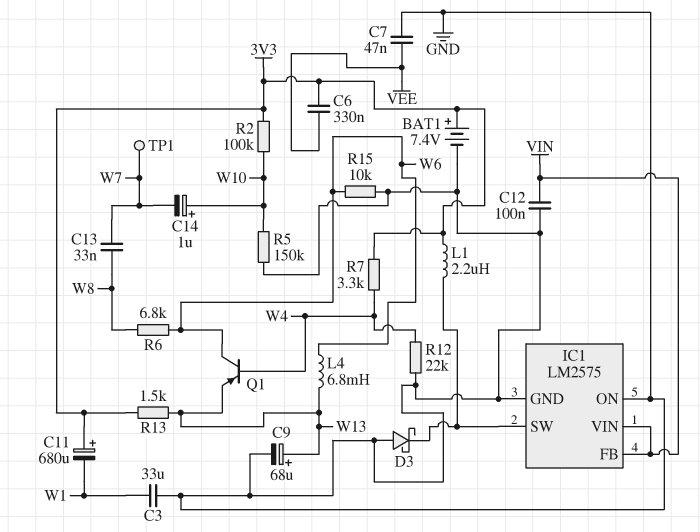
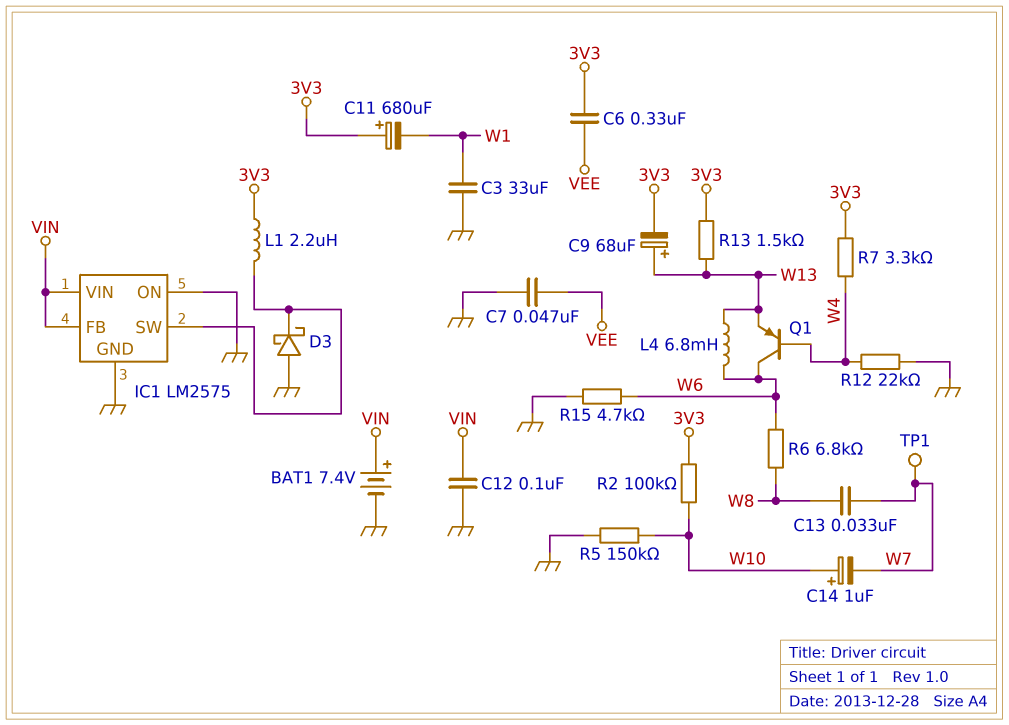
BAT1: 7.4V (plus 3V3, minus GND) -> 7.4V (plus VIN, minus GND)
C9: 68uF (plus W13, minus GND) -> 68uF (plus W13, minus 3V3)
R15: 10k (GND, W6) -> 4.7k (GND, W6)

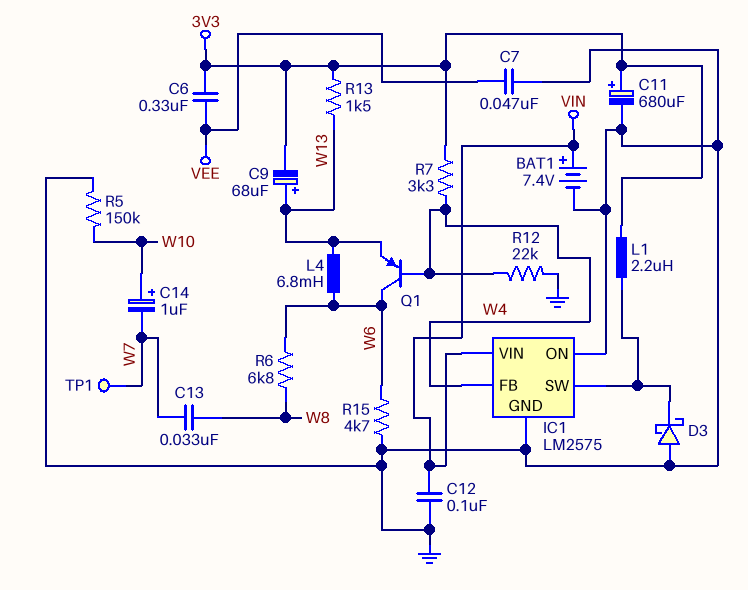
C3: 33uF (GND, W1) -> none
C11: 680uF (plus 3V3, minus W1) -> 680uF (plus 3V3, minus GND)
IC1 pin FB: VIN -> W4
R2: 100k (3V3, W10) -> none

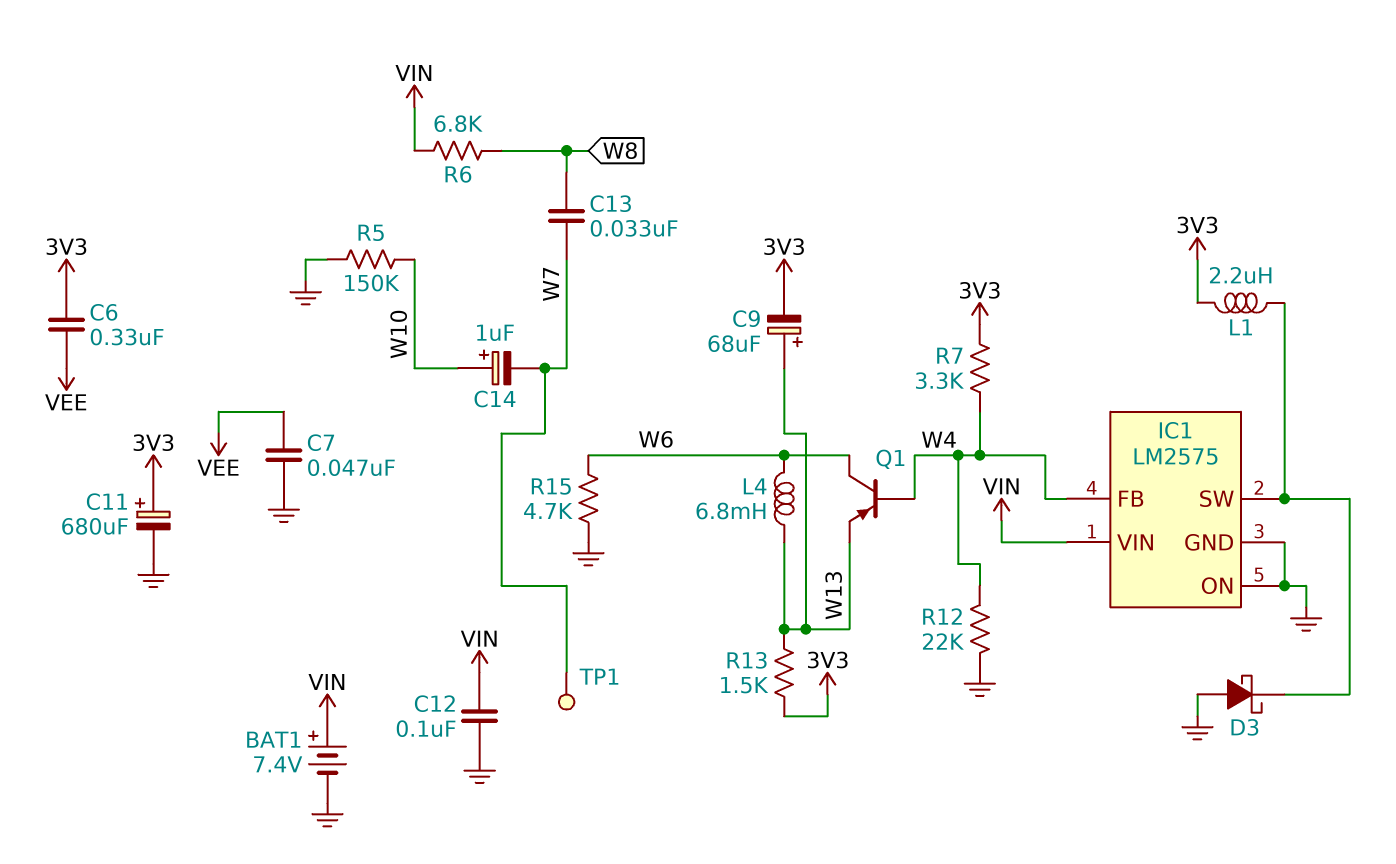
R6: 6.8k (W6, W8) -> 6.8k (VIN, W8)

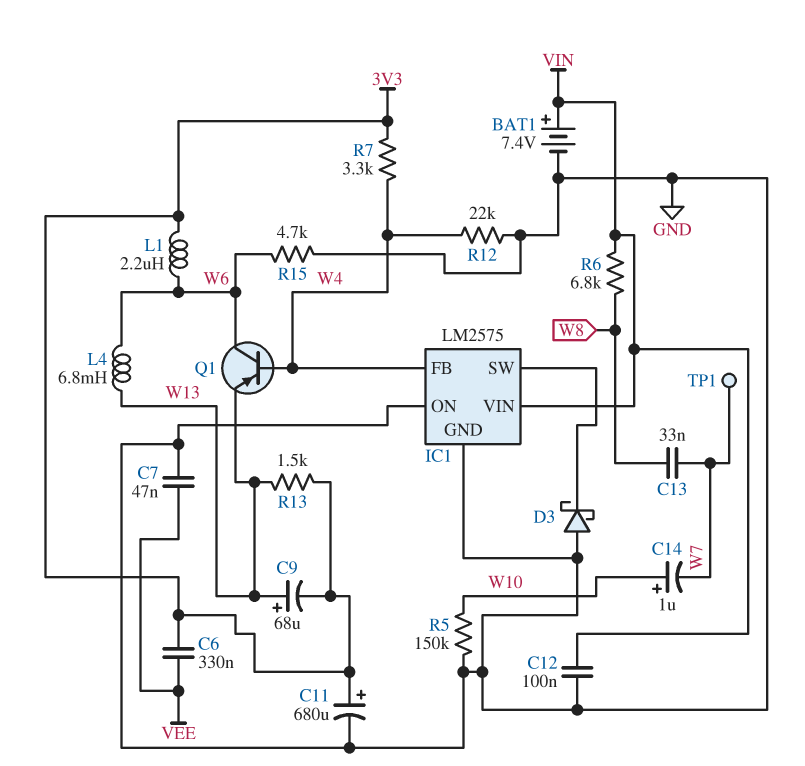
L1: 2.2uH (3V3, IC1/SW) -> 2.2uH (3V3, W6)

